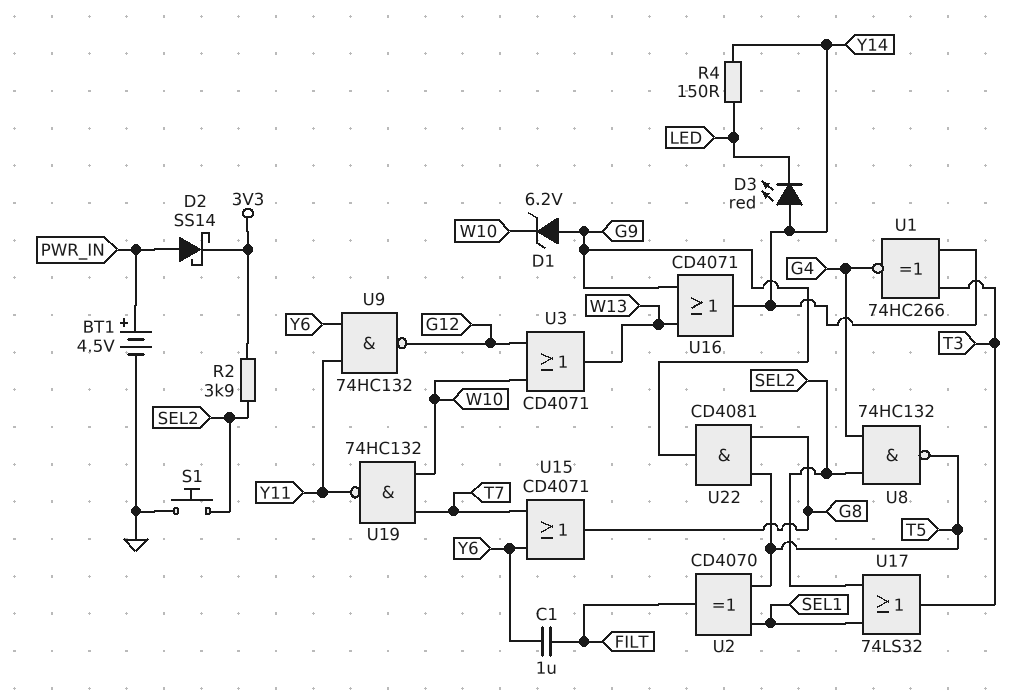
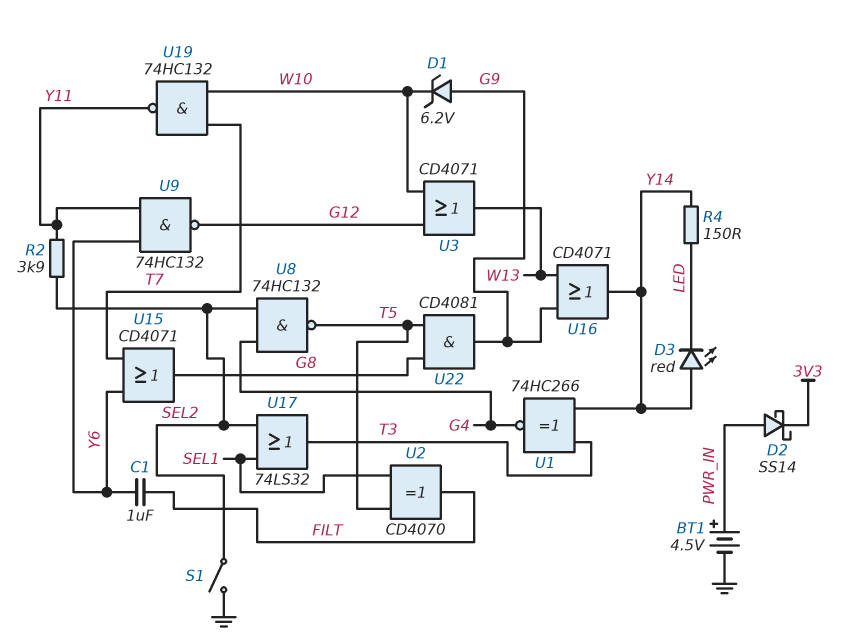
R2: 3.9k (3V3, SEL2) -> 3.9k (SEL2, Y11)
S1: button (GND, SEL2) -> switch (GND, SEL2)

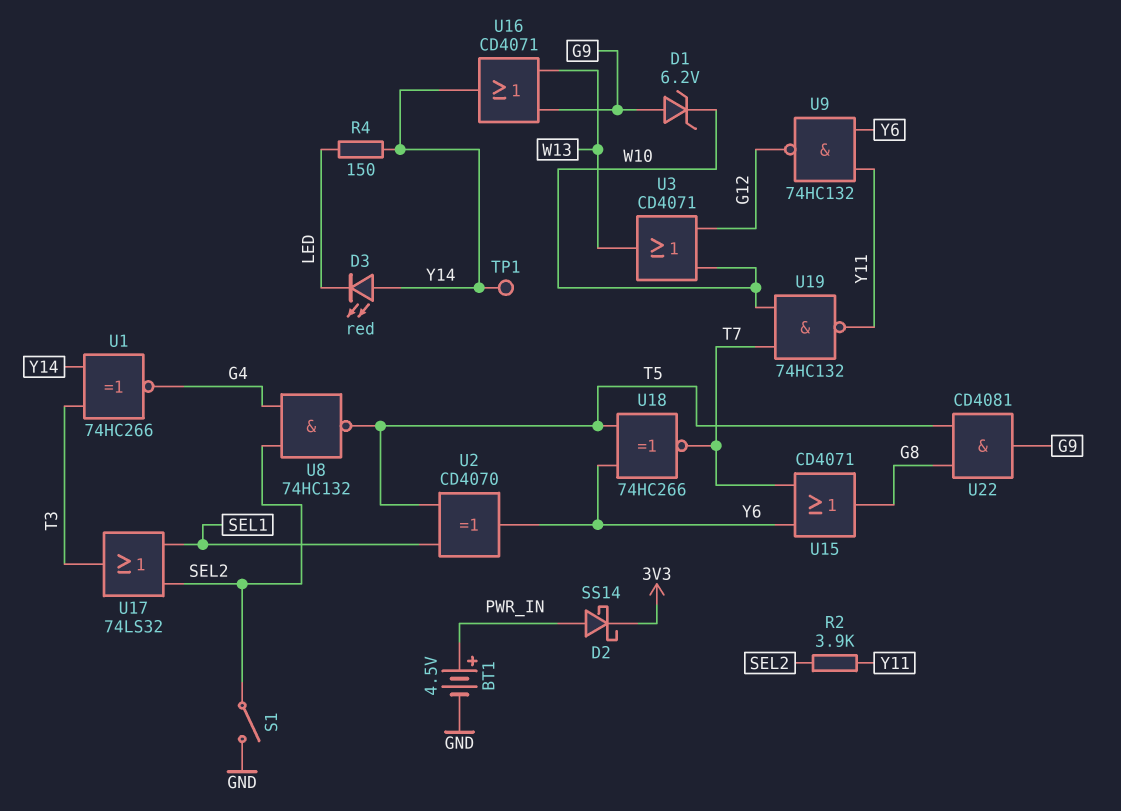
C1: 1uF (FILT, Y6) -> none
TP1: none -> test point (Y14)
U2: XOR CD4070 (in SEL1, in T5, out FILT) -> XOR CD4070 (in SEL1, in T5, out Y6)
U18: none -> XNOR 74HC266 (in T5, in Y6, out T7)

